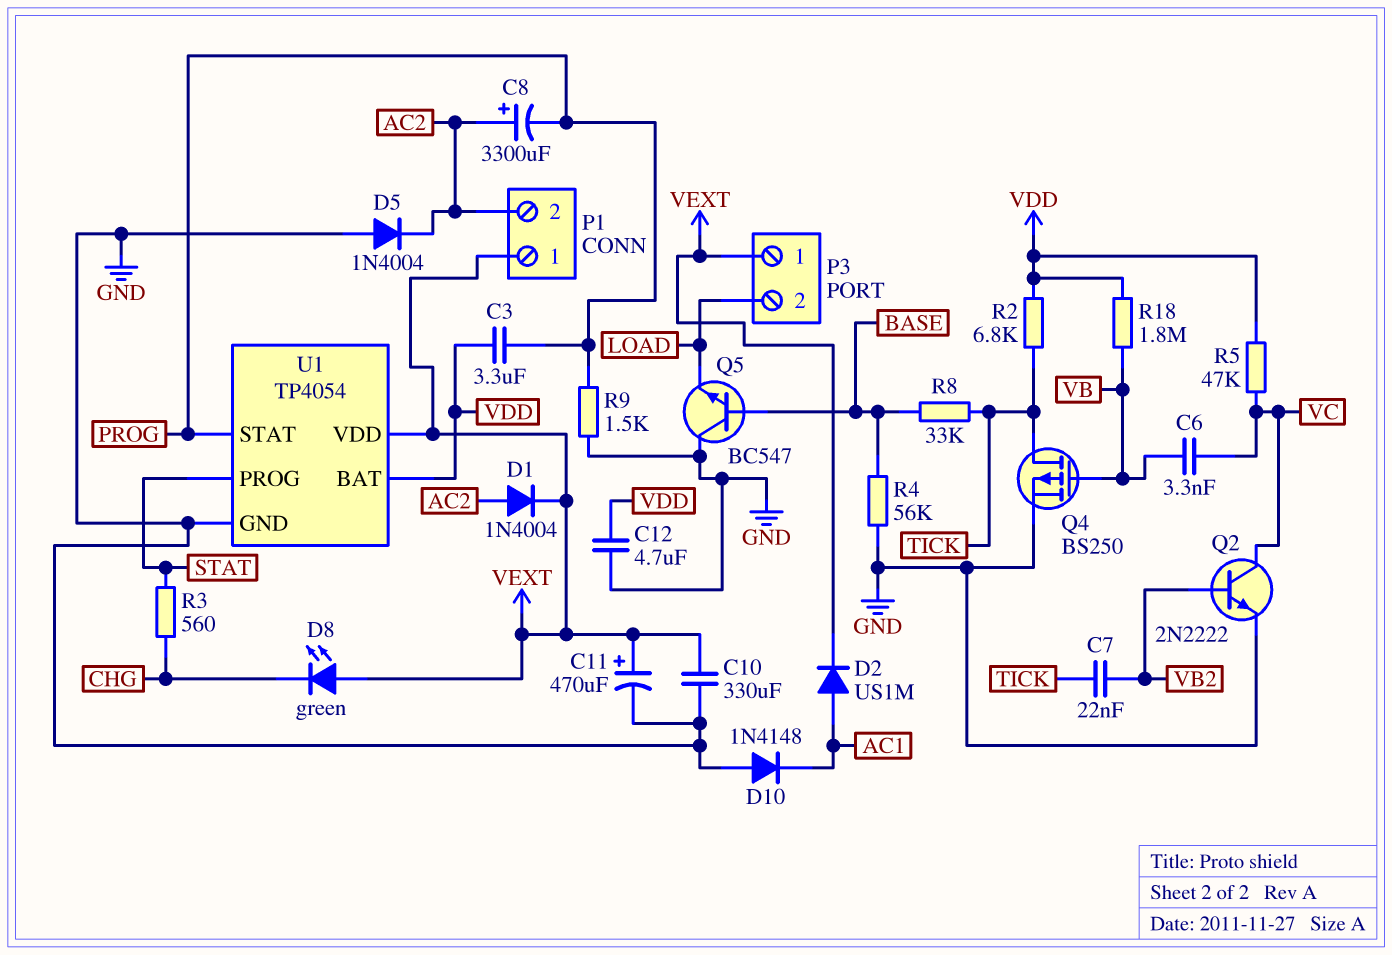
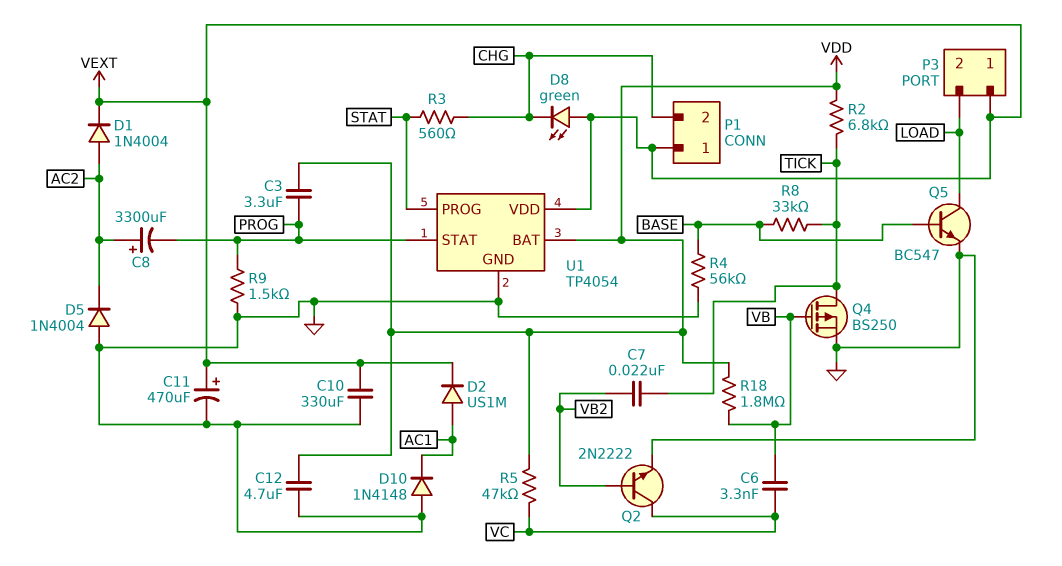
P1 pin 2: AC2 -> CHG
Q5: NPN BC547 (B BASE, C GND, E LOAD) -> NPN BC547 (B BASE, C LOAD, E GND)

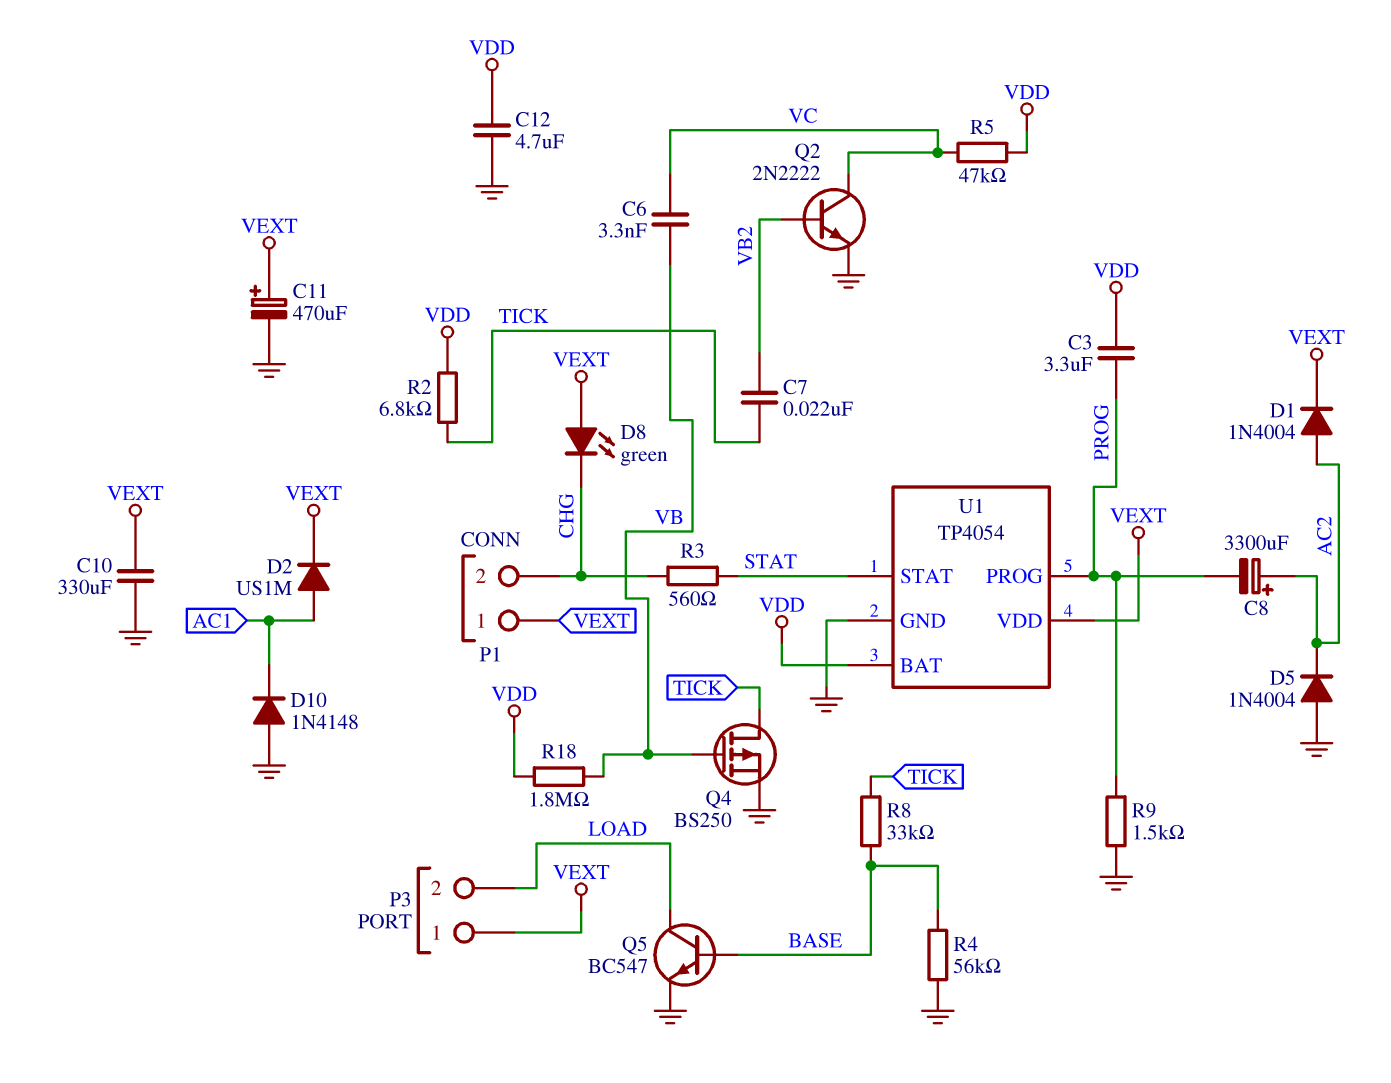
U1 pin PROG: STAT -> PROG
U1 pin STAT: PROG -> STAT

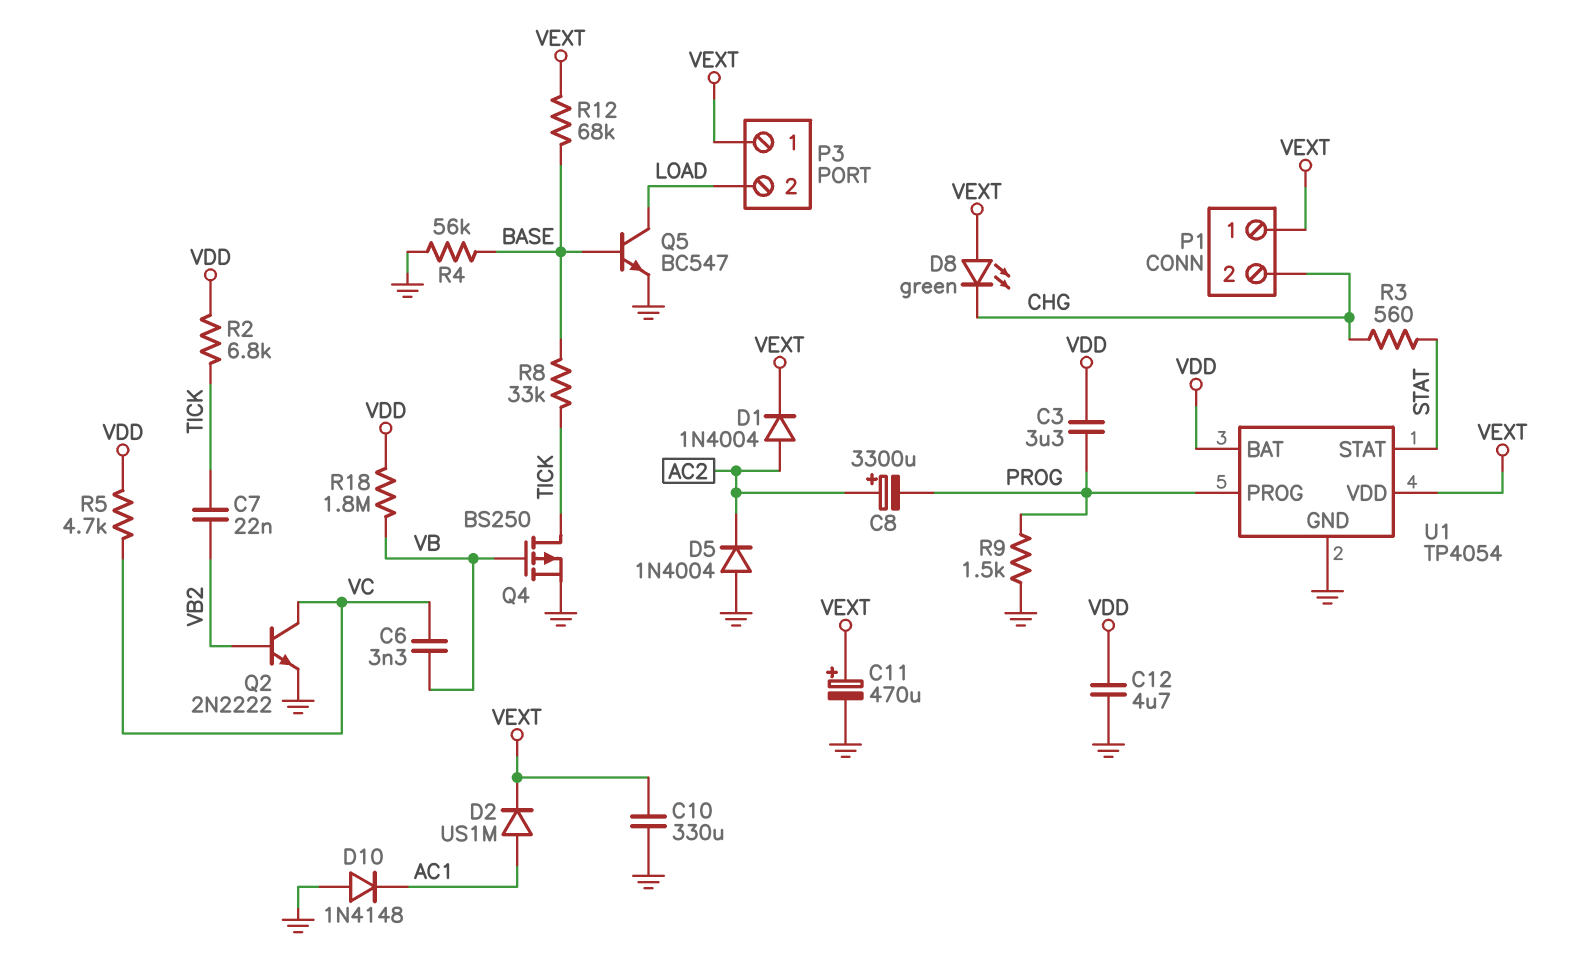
R5: 47k (VC, VDD) -> 4.7k (VC, VDD)
R12: none -> 68k (BASE, VEXT)

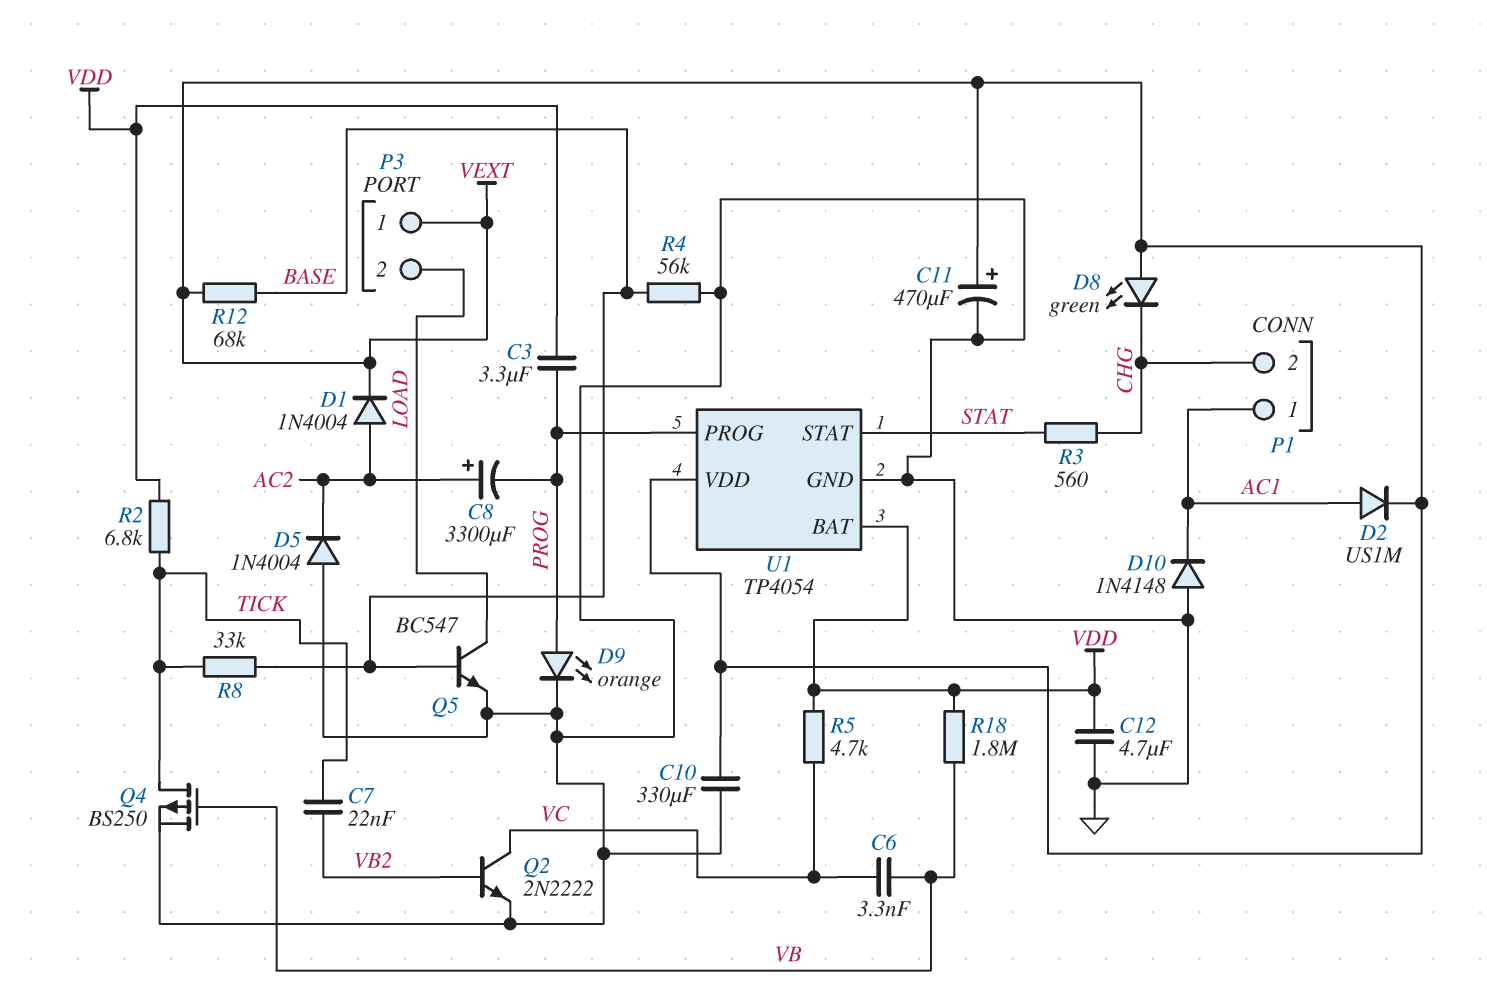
D9: none -> LED orange (A PROG, K GND)
P1 pin 1: VEXT -> AC1
R9: 1.5k (GND, PROG) -> none

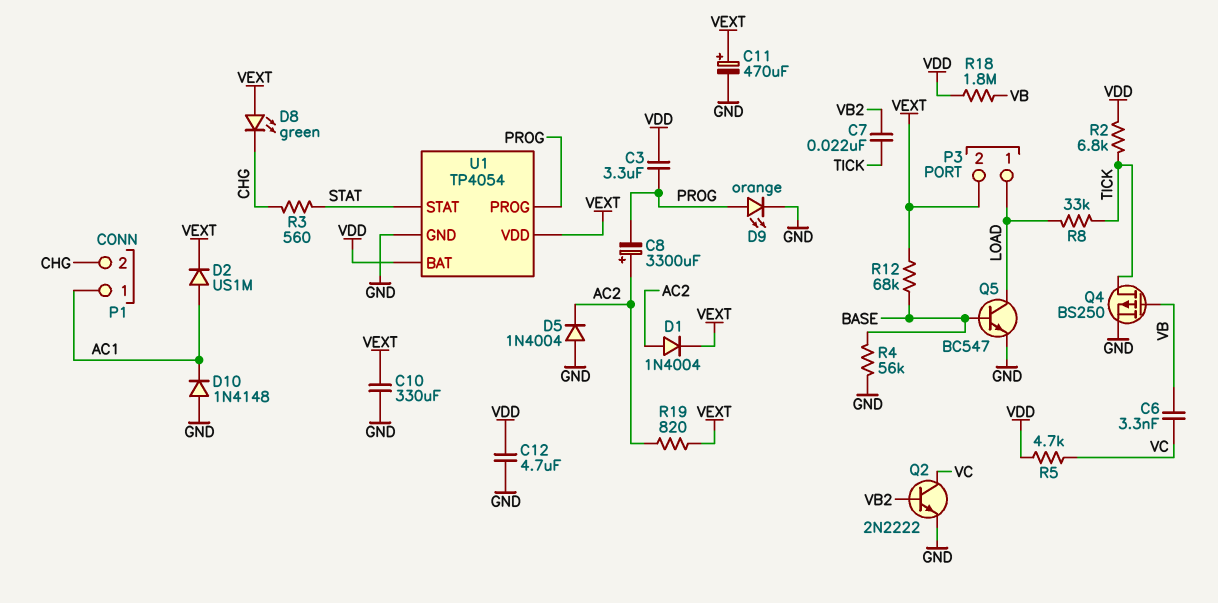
P3 pin 1: VEXT -> LOAD
P3 pin 2: LOAD -> VEXT
R8: 33k (BASE, TICK) -> 33k (LOAD, TICK)
R19: none -> 820 (AC2, VEXT)

